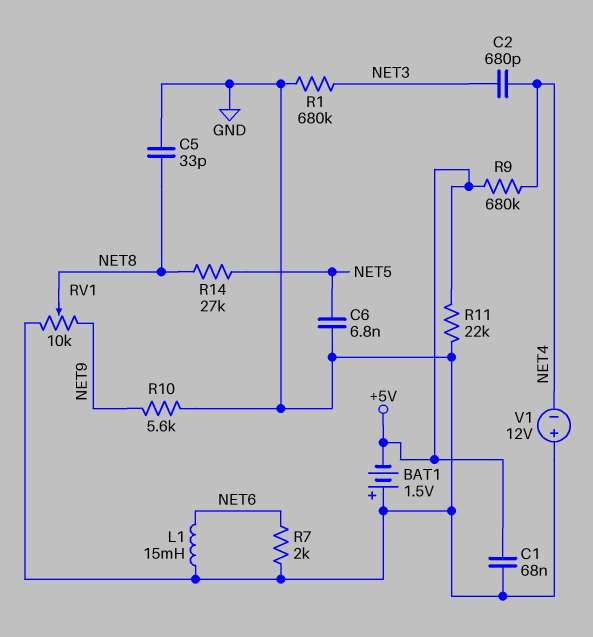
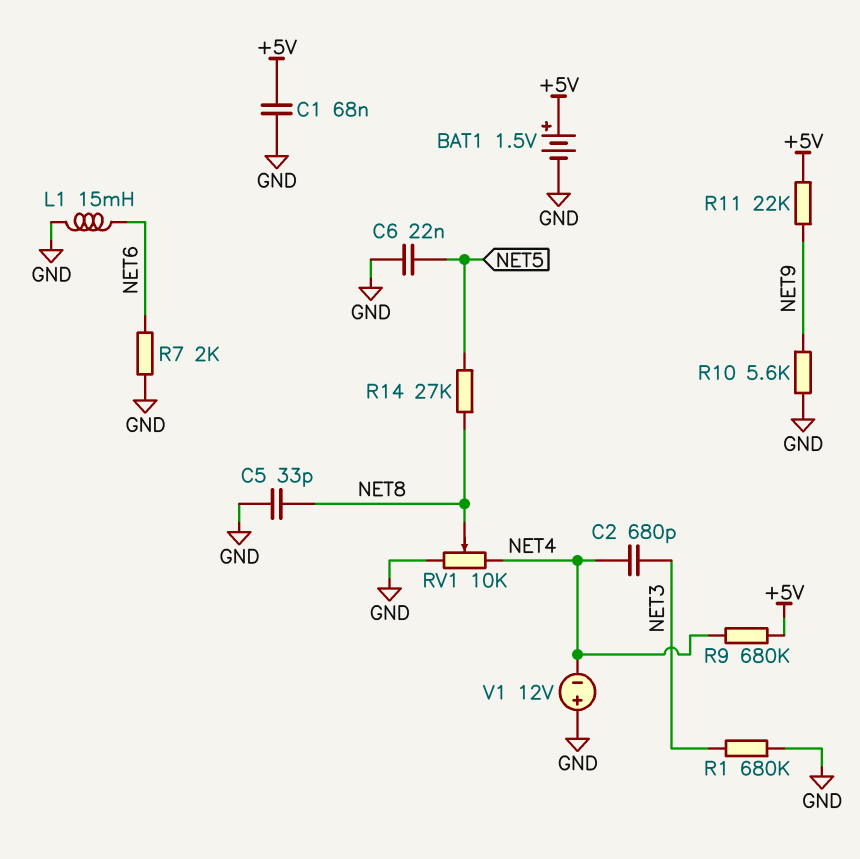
BAT1: 1.5V (plus GND, minus +5V) -> 1.5V (plus +5V, minus GND)
C6: 6.8nF (GND, NET5) -> 22nF (GND, NET5)
R11: 22k (+5V, GND) -> 22k (+5V, NET9)
RV1: 10k (GND, NET9, wiper NET8) -> 10k (GND, NET4, wiper NET8)

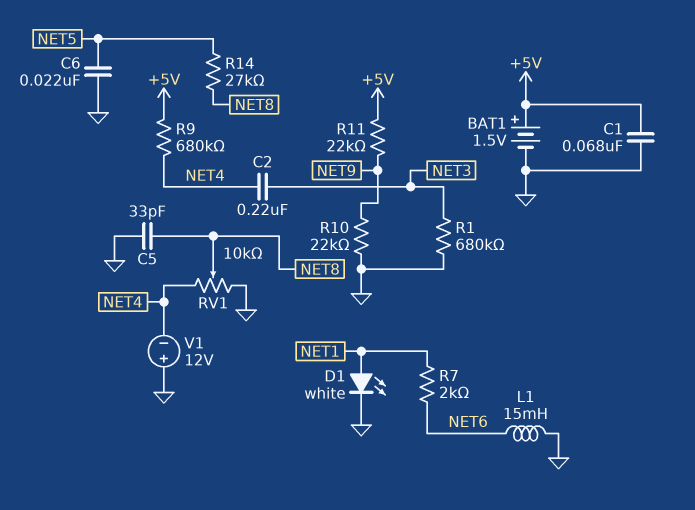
C2: 680pF (NET3, NET4) -> 220nF (NET3, NET4)
D1: none -> LED white (A NET1, K GND)
R7: 2k (GND, NET6) -> 2k (NET1, NET6)
R10: 5.6k (GND, NET9) -> 22k (GND, NET9)

